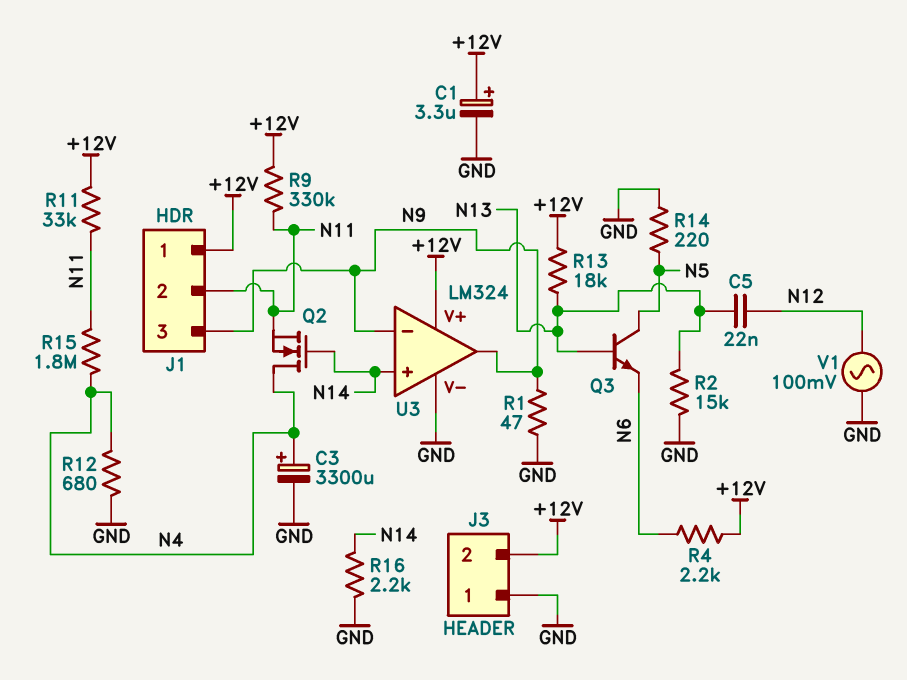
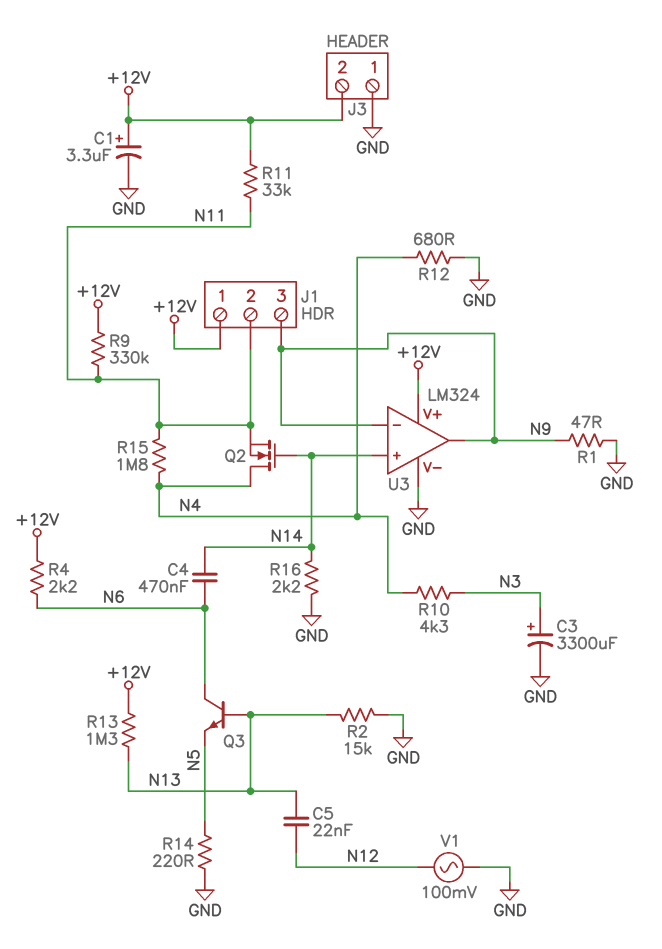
C3: 3300uF (plus N4, minus GND) -> 3300uF (plus N3, minus GND)
C4: none -> 470nF (N6, N14)
Q3: NPN (B N13, C N5, E N6) -> NPN (B N13, C N6, E N5)
R10: none -> 4.3k (N3, N4)
R13: 18k (+12V, N13) -> 1.3M (+12V, N13)

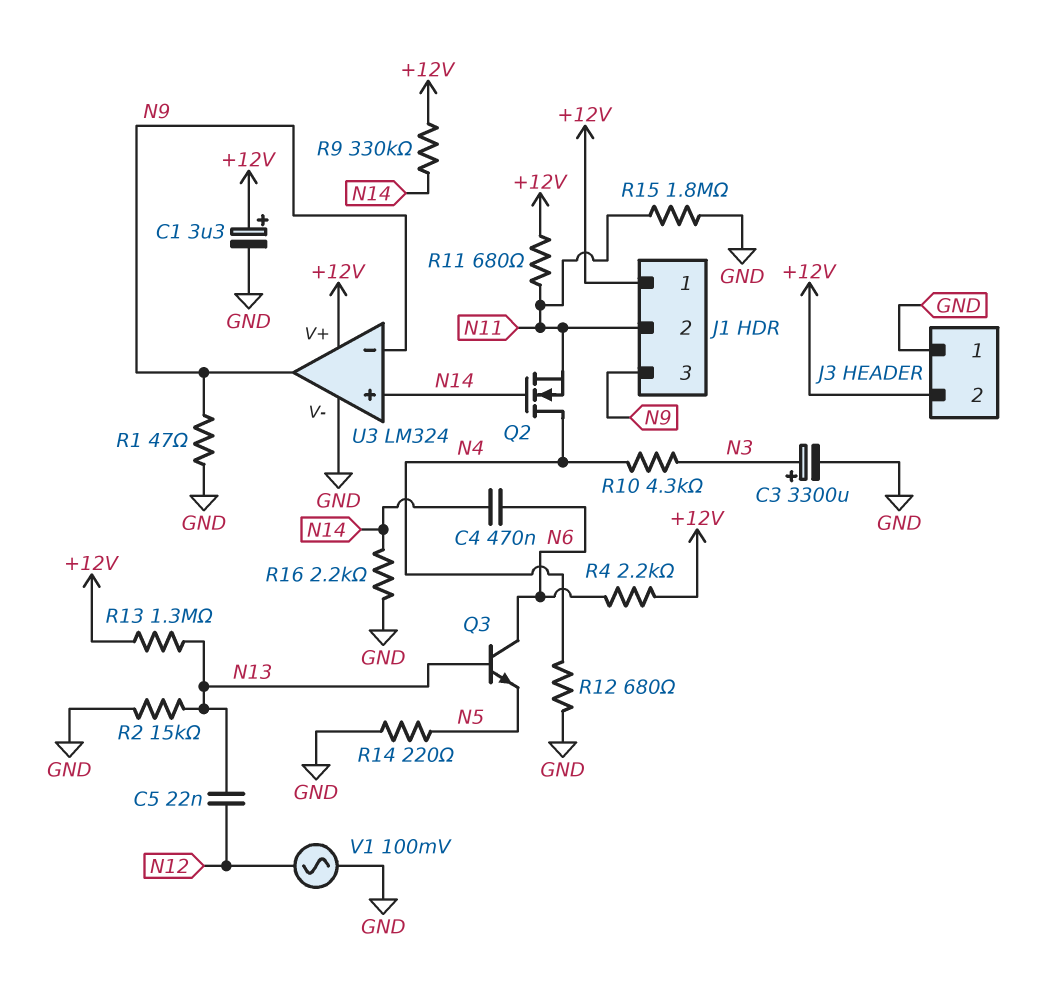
R9: 330k (+12V, N11) -> 330k (+12V, N14)
R11: 33k (+12V, N11) -> 680 (+12V, N11)
R15: 1.8M (N4, N11) -> 1.8M (GND, N11)

